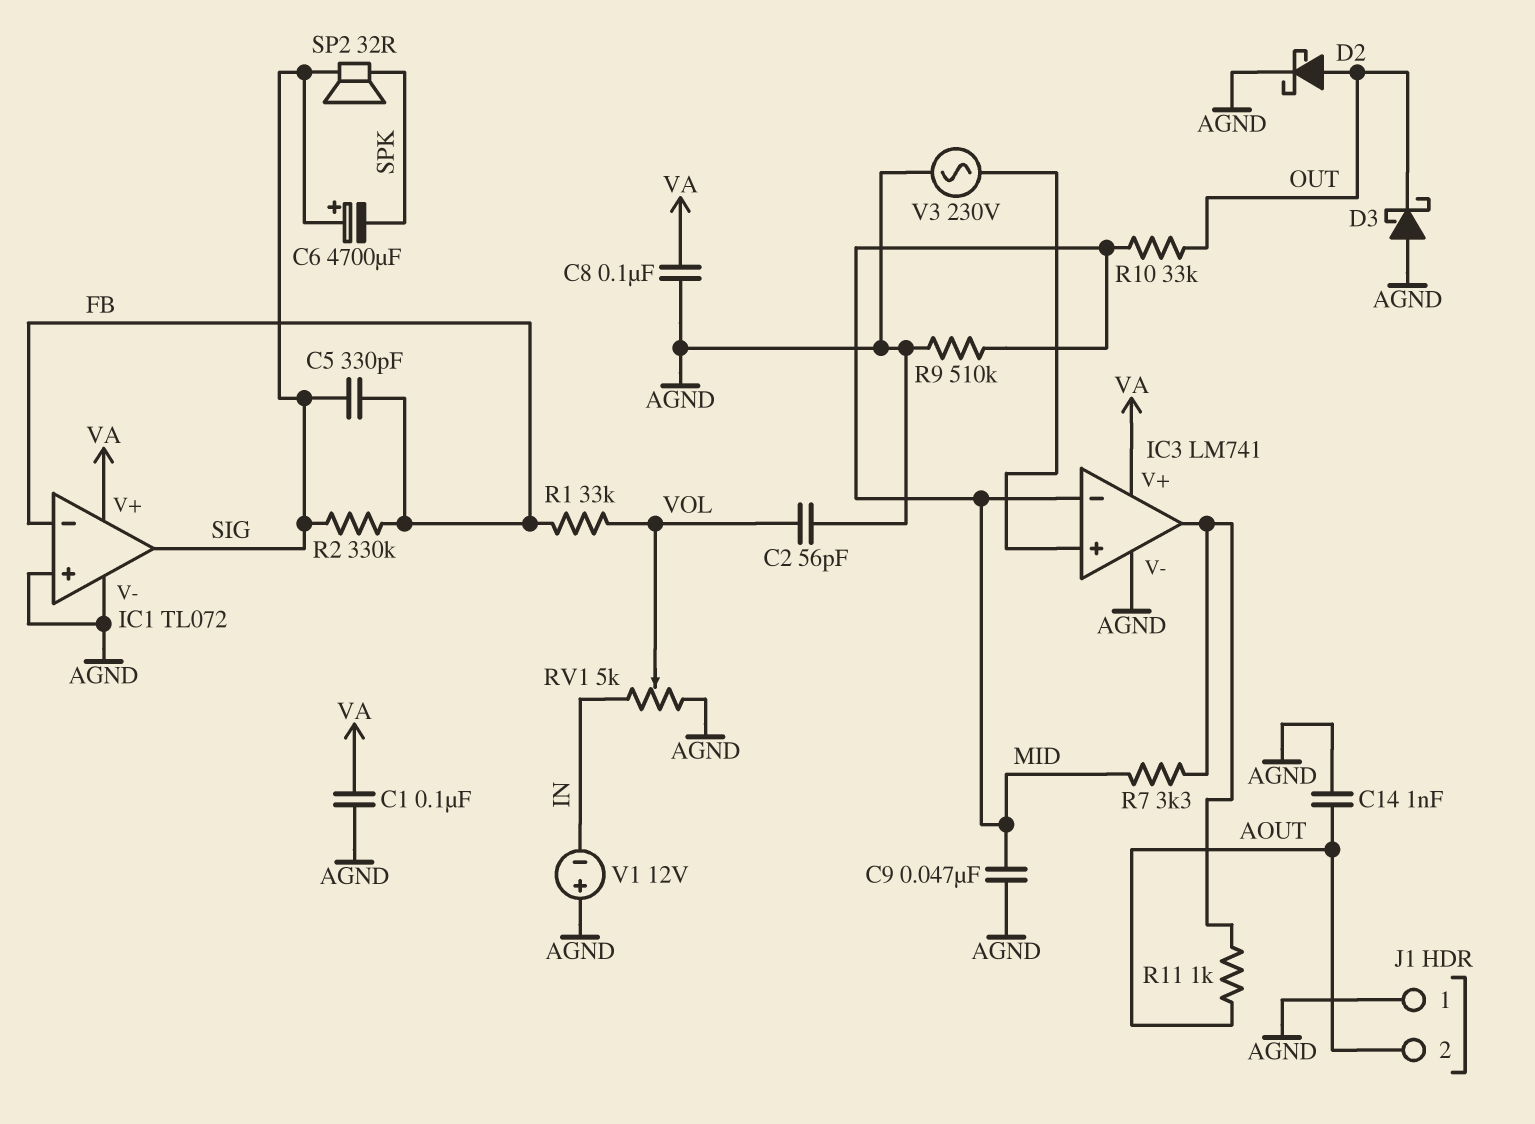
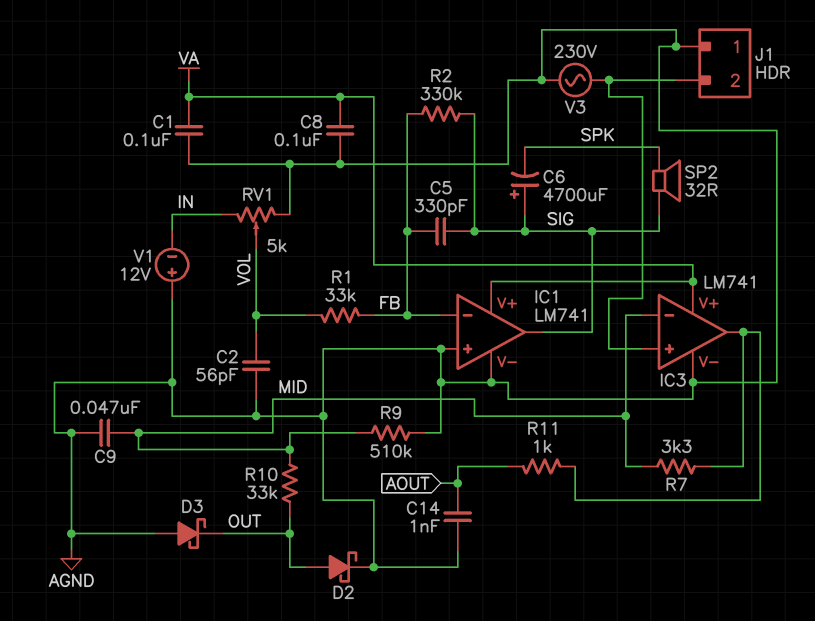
IC1: TL072 -> LM741
J1 pin 2: AOUT -> IC3/in+

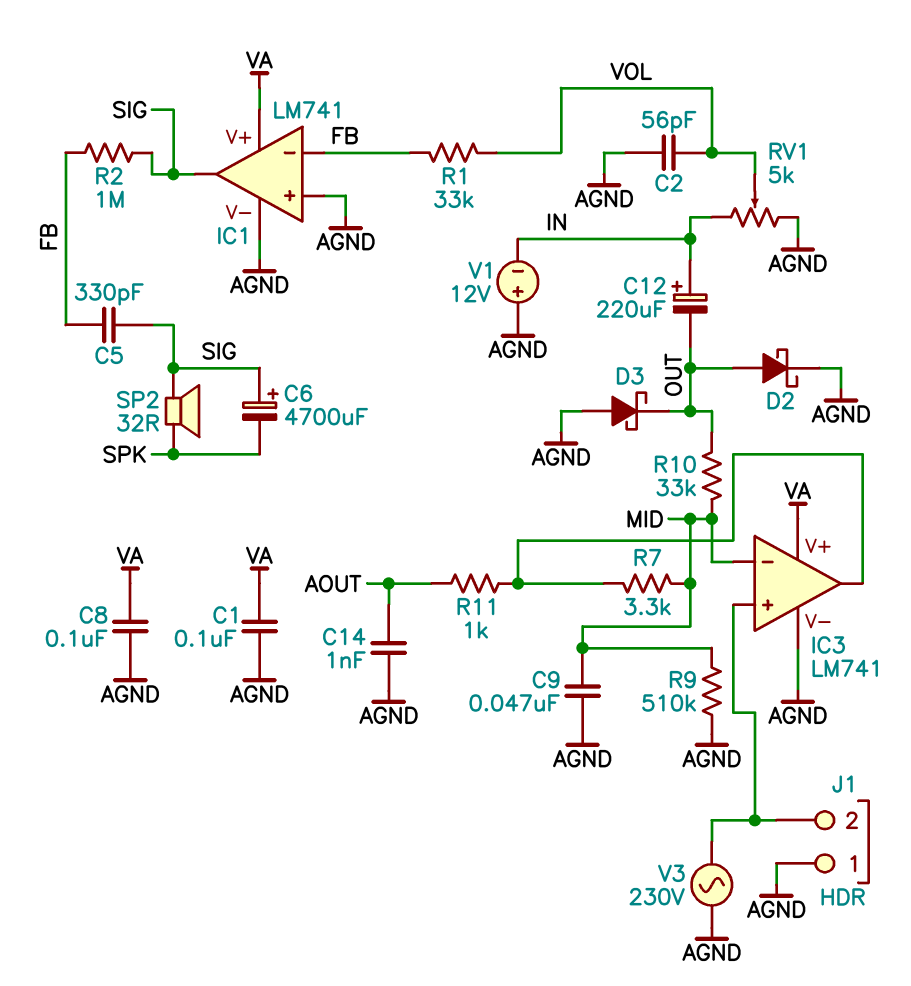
C12: none -> 220uF (plus IN, minus OUT)
R2: 330k (FB, SIG) -> 1M (FB, SIG)

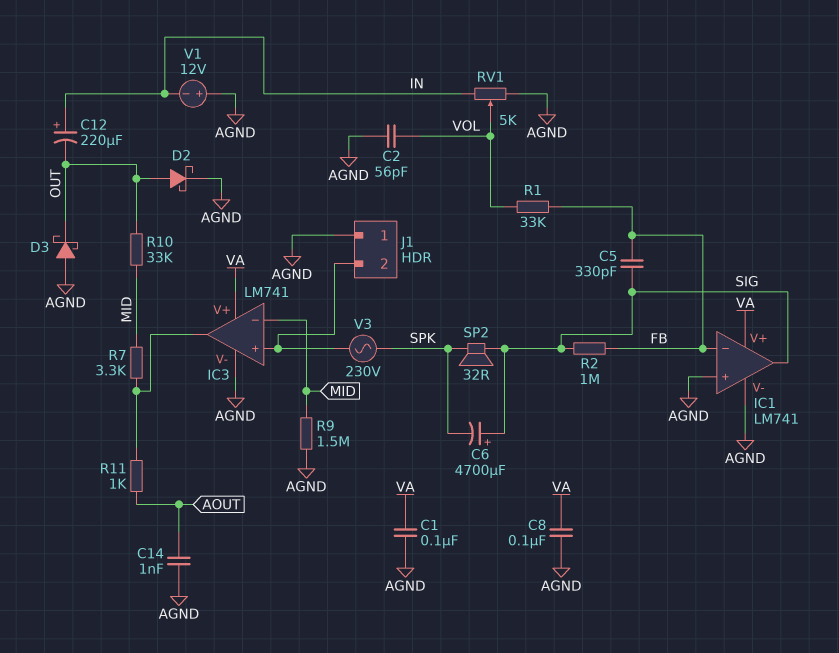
C9: 47nF (AGND, MID) -> none
R9: 510k (AGND, MID) -> 1.5M (AGND, MID)
V3: AC 230V (AGND, IC3/in+) -> AC 230V (IC3/in+, SPK)

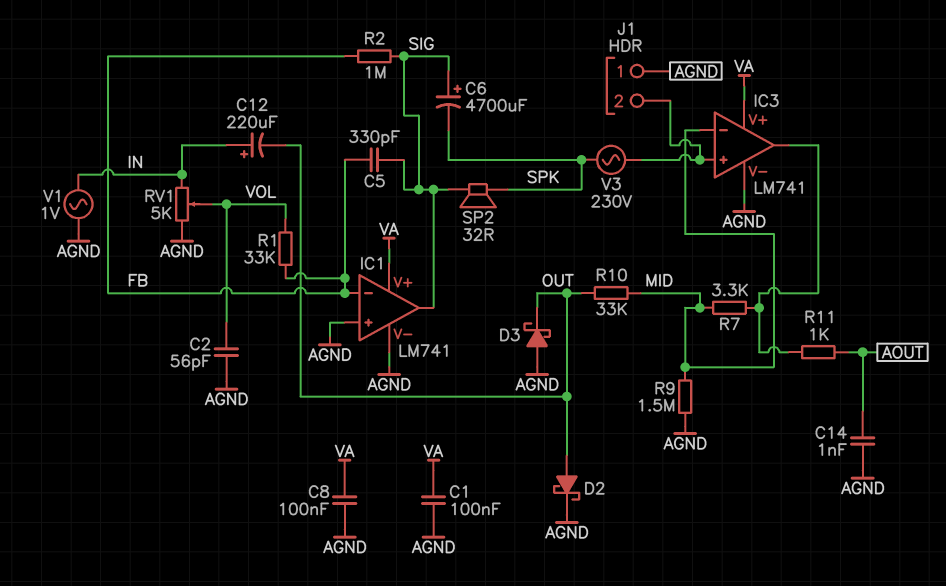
V1: 12V (plus AGND, minus IN) -> AC 1V (AGND, IN)

